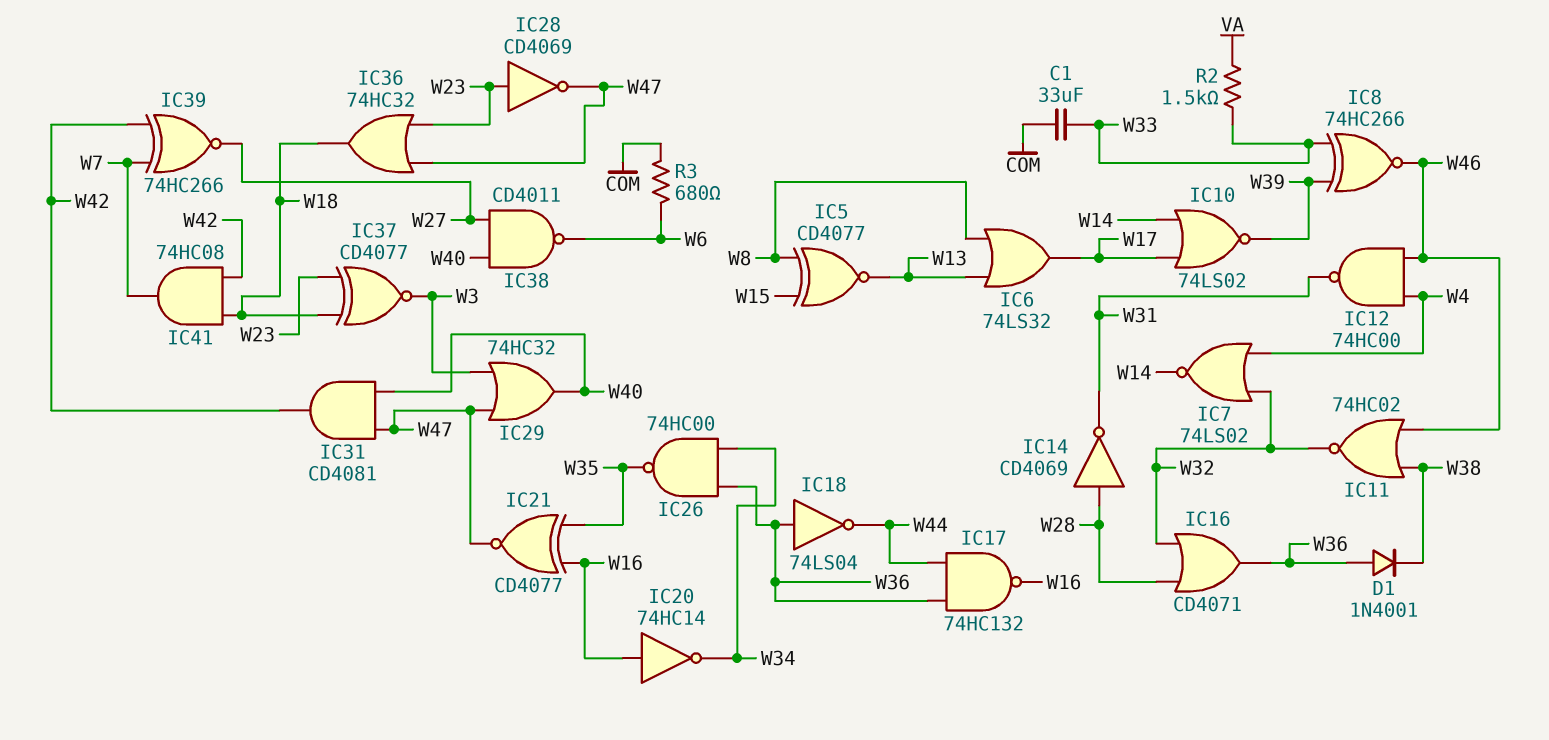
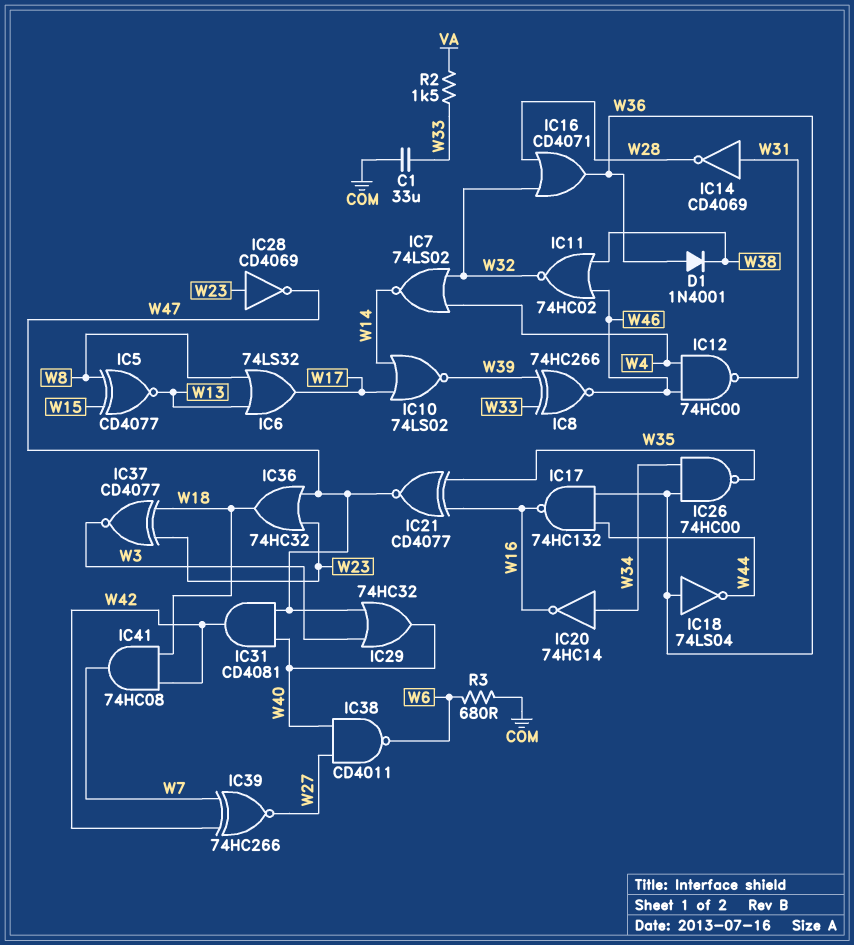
IC14: NOT CD4069 (in W28, out W31) -> NOT CD4069 (in W31, out W28)
IC20: NOT 74HC14 (in W16, out W34) -> NOT 74HC14 (in W34, out W16)

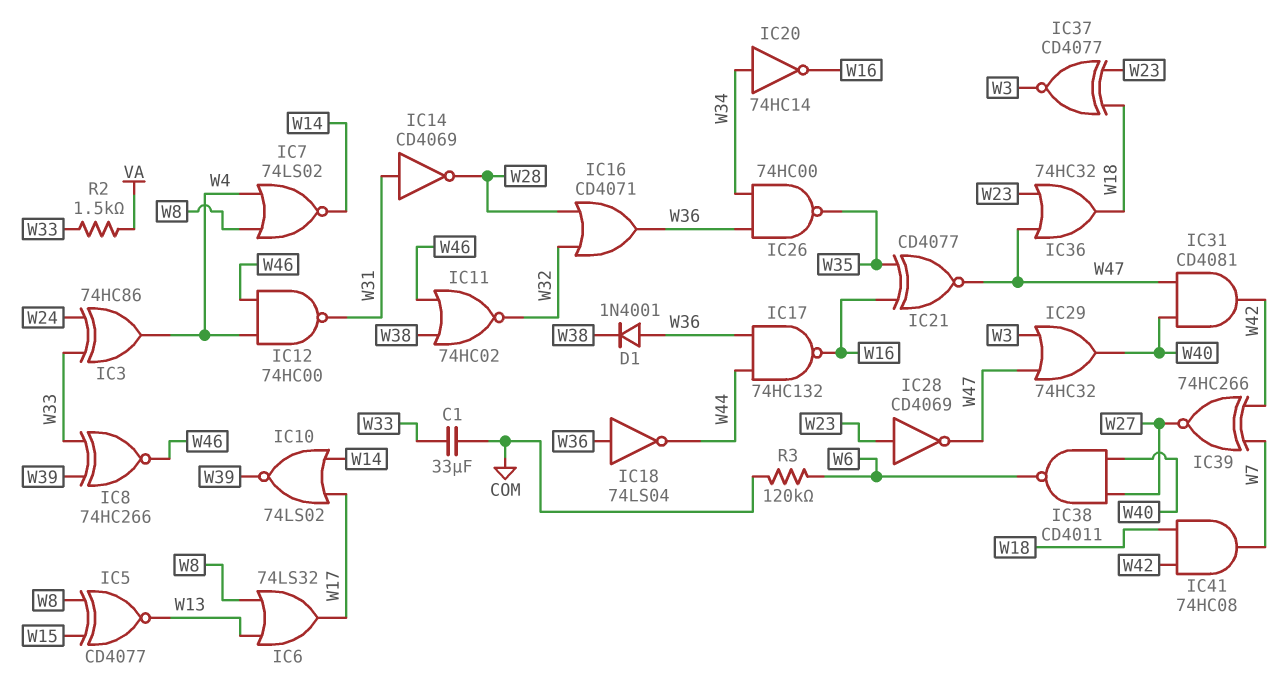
IC3: none -> XOR 74HC86 (in W24, in W33, out W4)
IC7: NOR 74LS02 (in W4, in W32, out W14) -> NOR 74LS02 (in W4, in W8, out W14)
R3: 680 (COM, W6) -> 120k (COM, W6)

